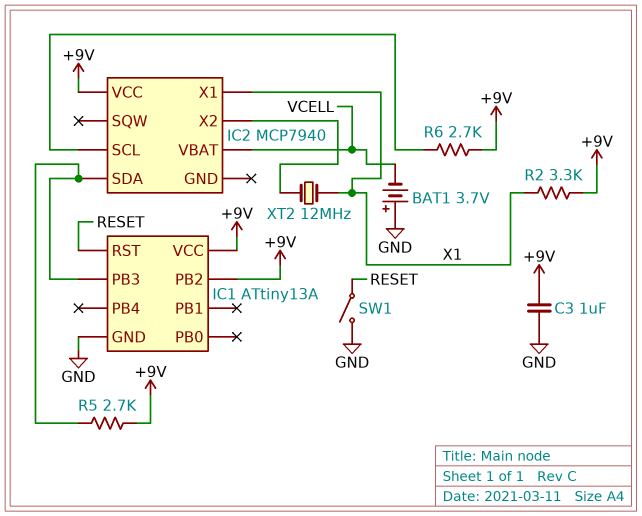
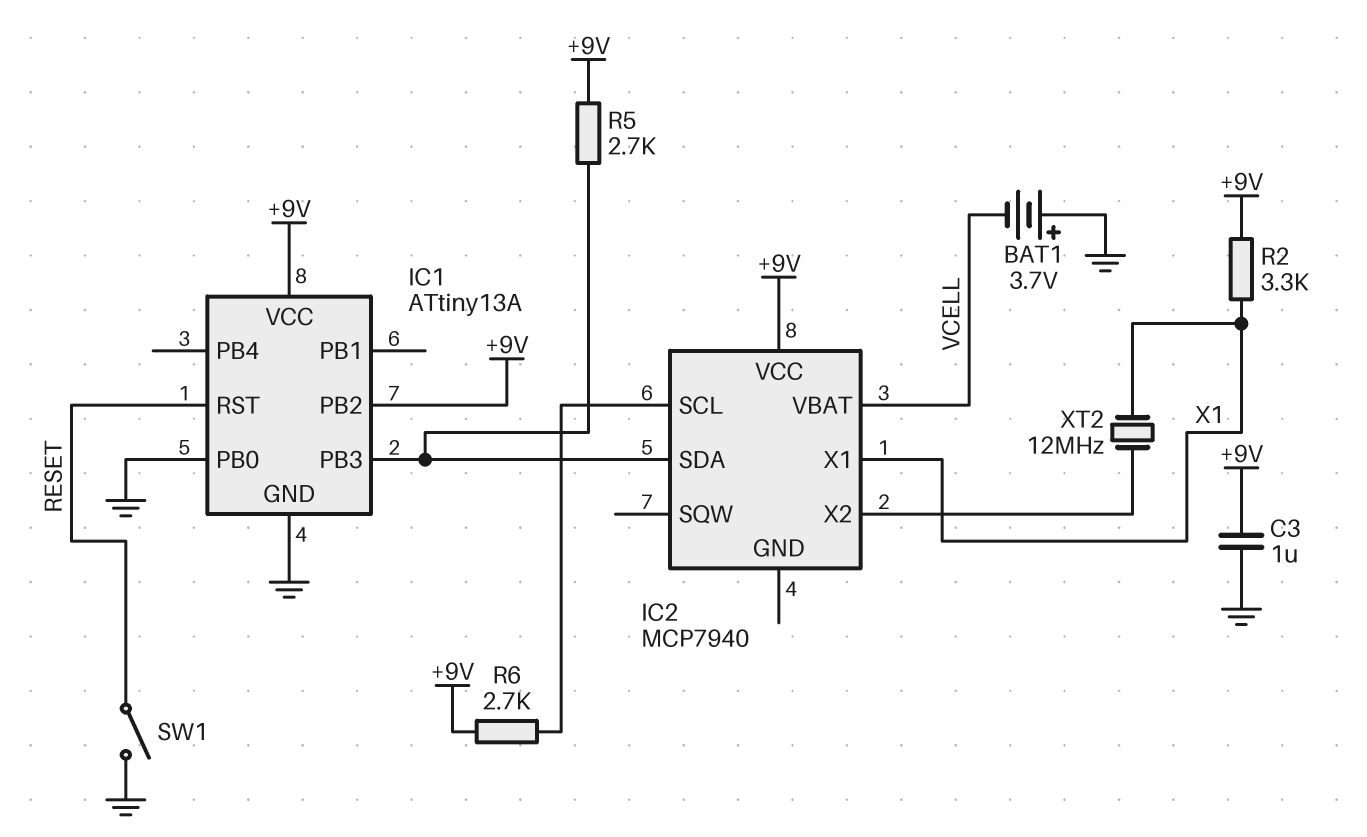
IC1 pin PB0: none -> GND

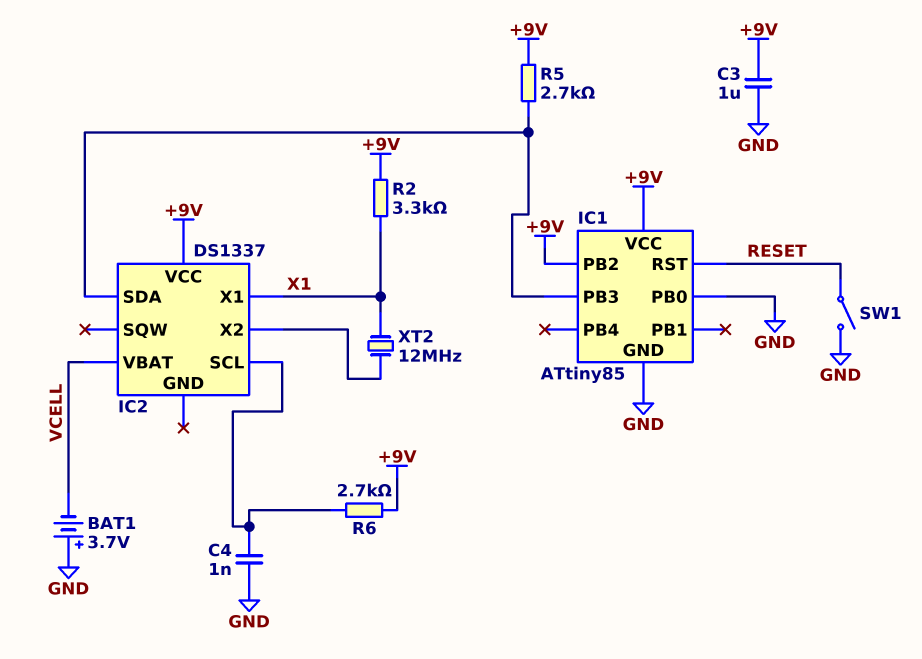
C4: none -> 1nF (GND, IC2/SCL)
IC1: ATtiny13A -> ATtiny85
IC2: MCP7940 -> DS1337

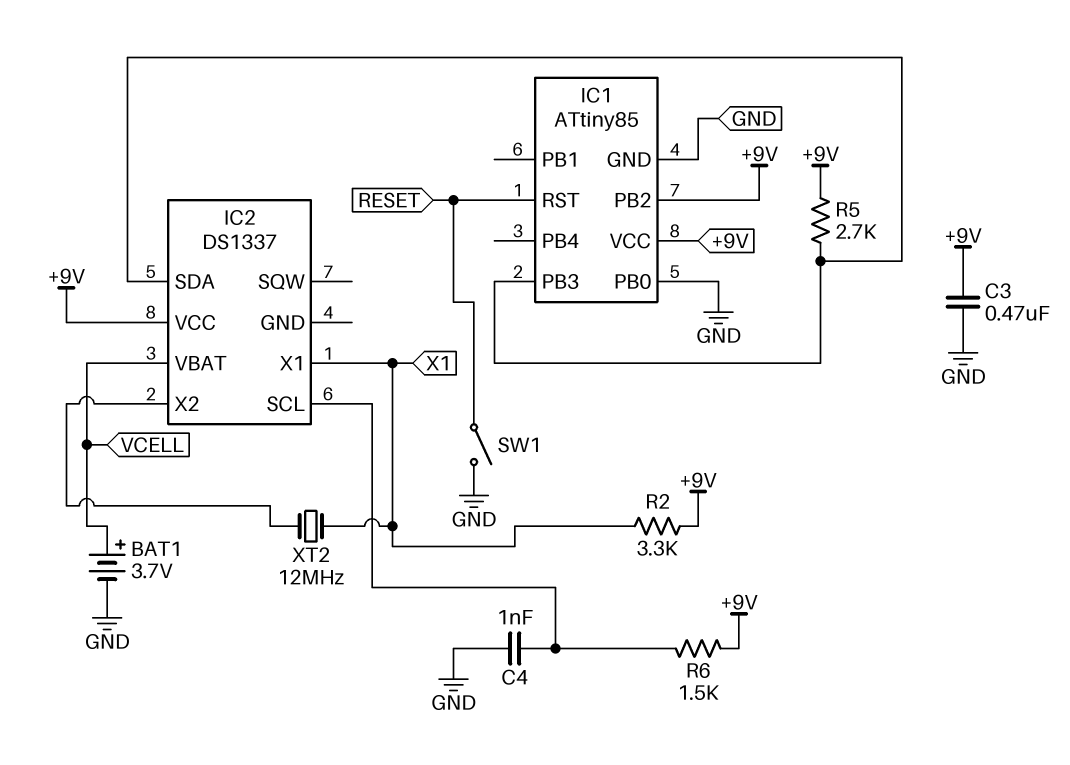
BAT1: 3.7V (plus GND, minus VCELL) -> 3.7V (plus VCELL, minus GND)
C3: 1uF (+9V, GND) -> 470nF (+9V, GND)
R6: 2.7k (+9V, IC2/SCL) -> 1.5k (+9V, IC2/SCL)

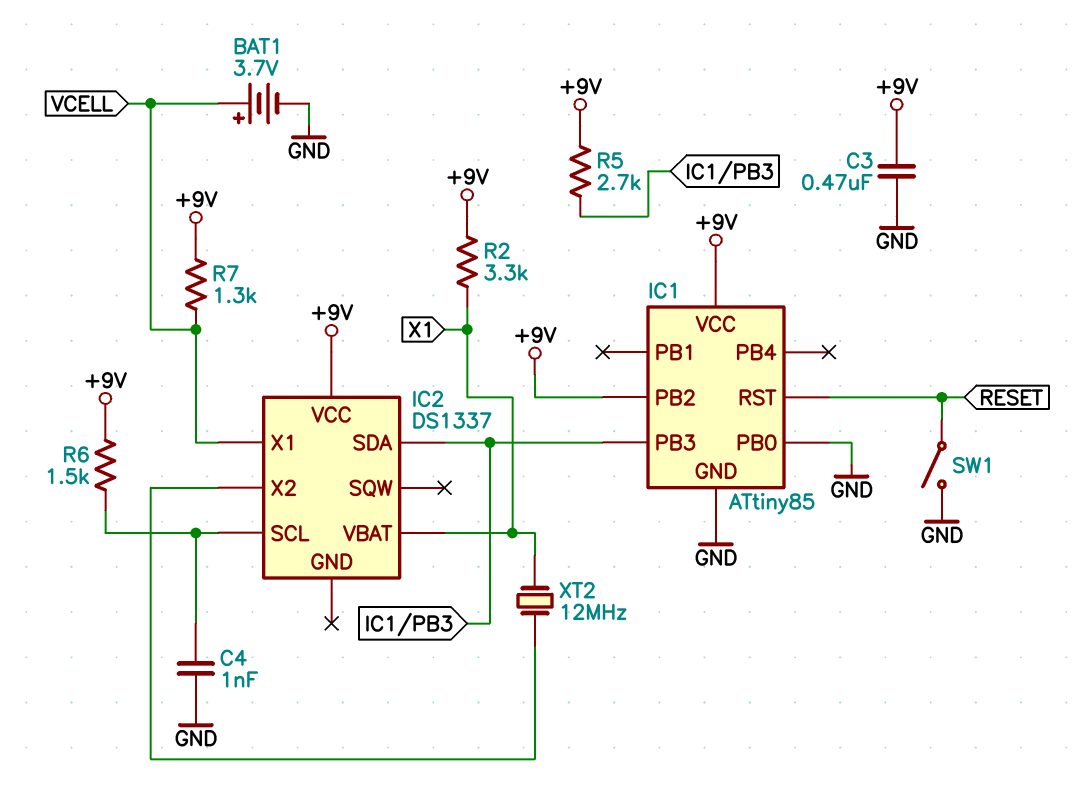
IC2 pin VBAT: VCELL -> X1
IC2 pin X1: X1 -> VCELL
R7: none -> 1.3k (+9V, VCELL)

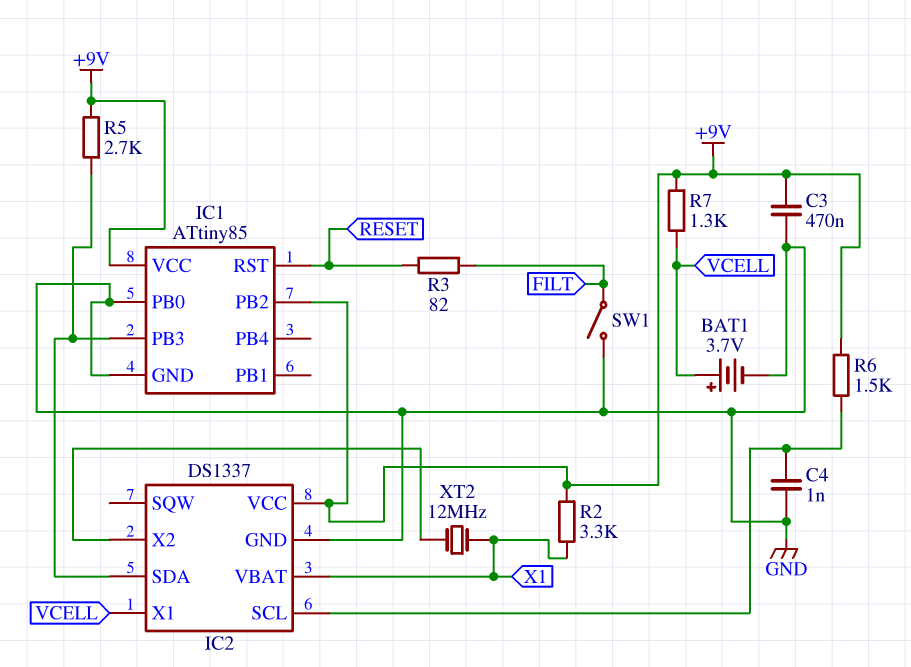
IC2 pin GND: none -> GND
R3: none -> 82 (FILT, RESET)
SW1: switch (GND, RESET) -> switch (FILT, GND)

